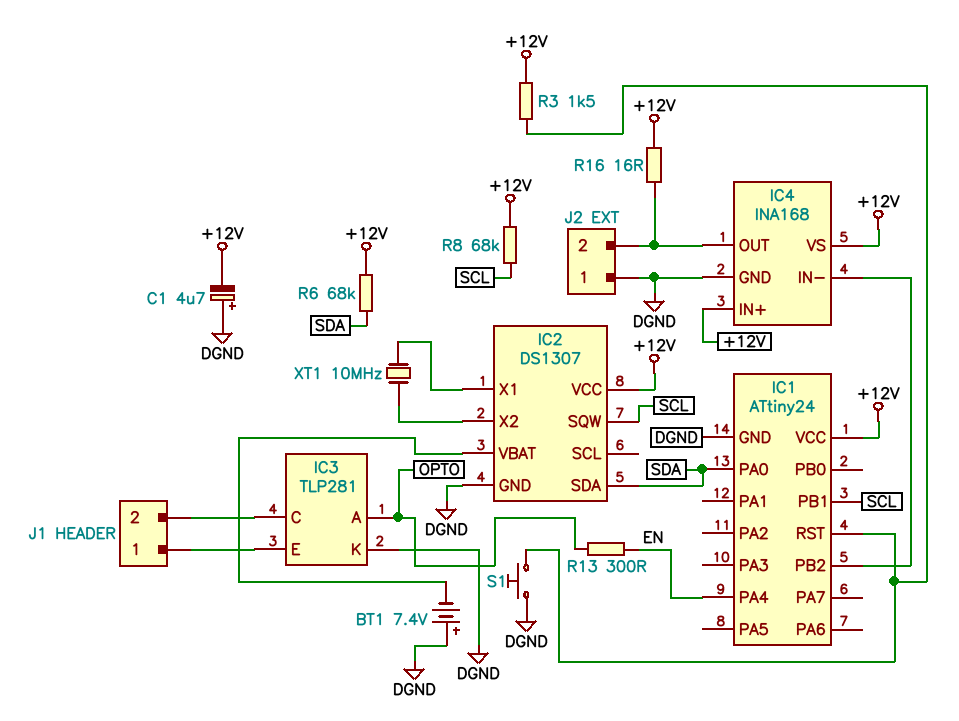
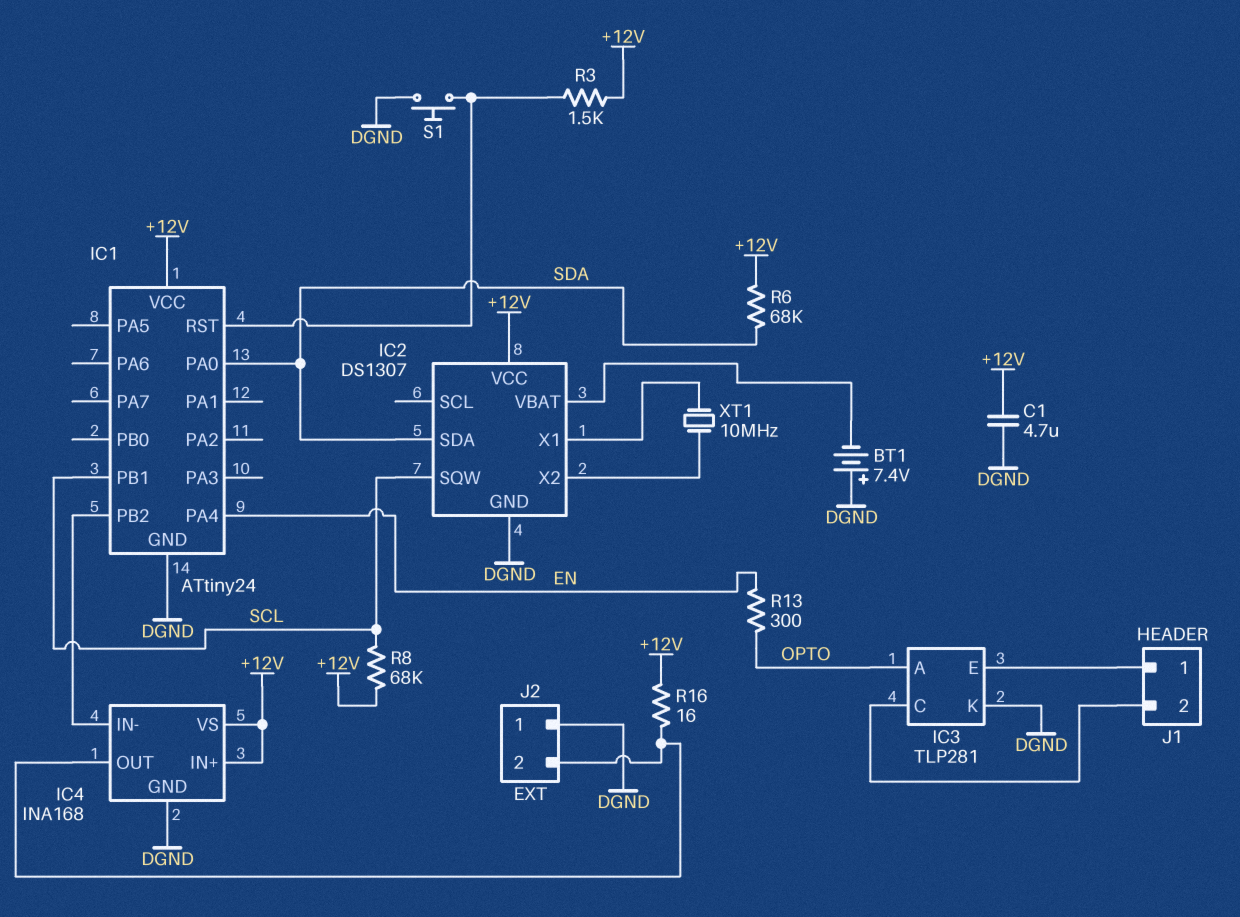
C1: 4.7uF (plus DGND, minus +12V) -> 4.7uF (+12V, DGND)

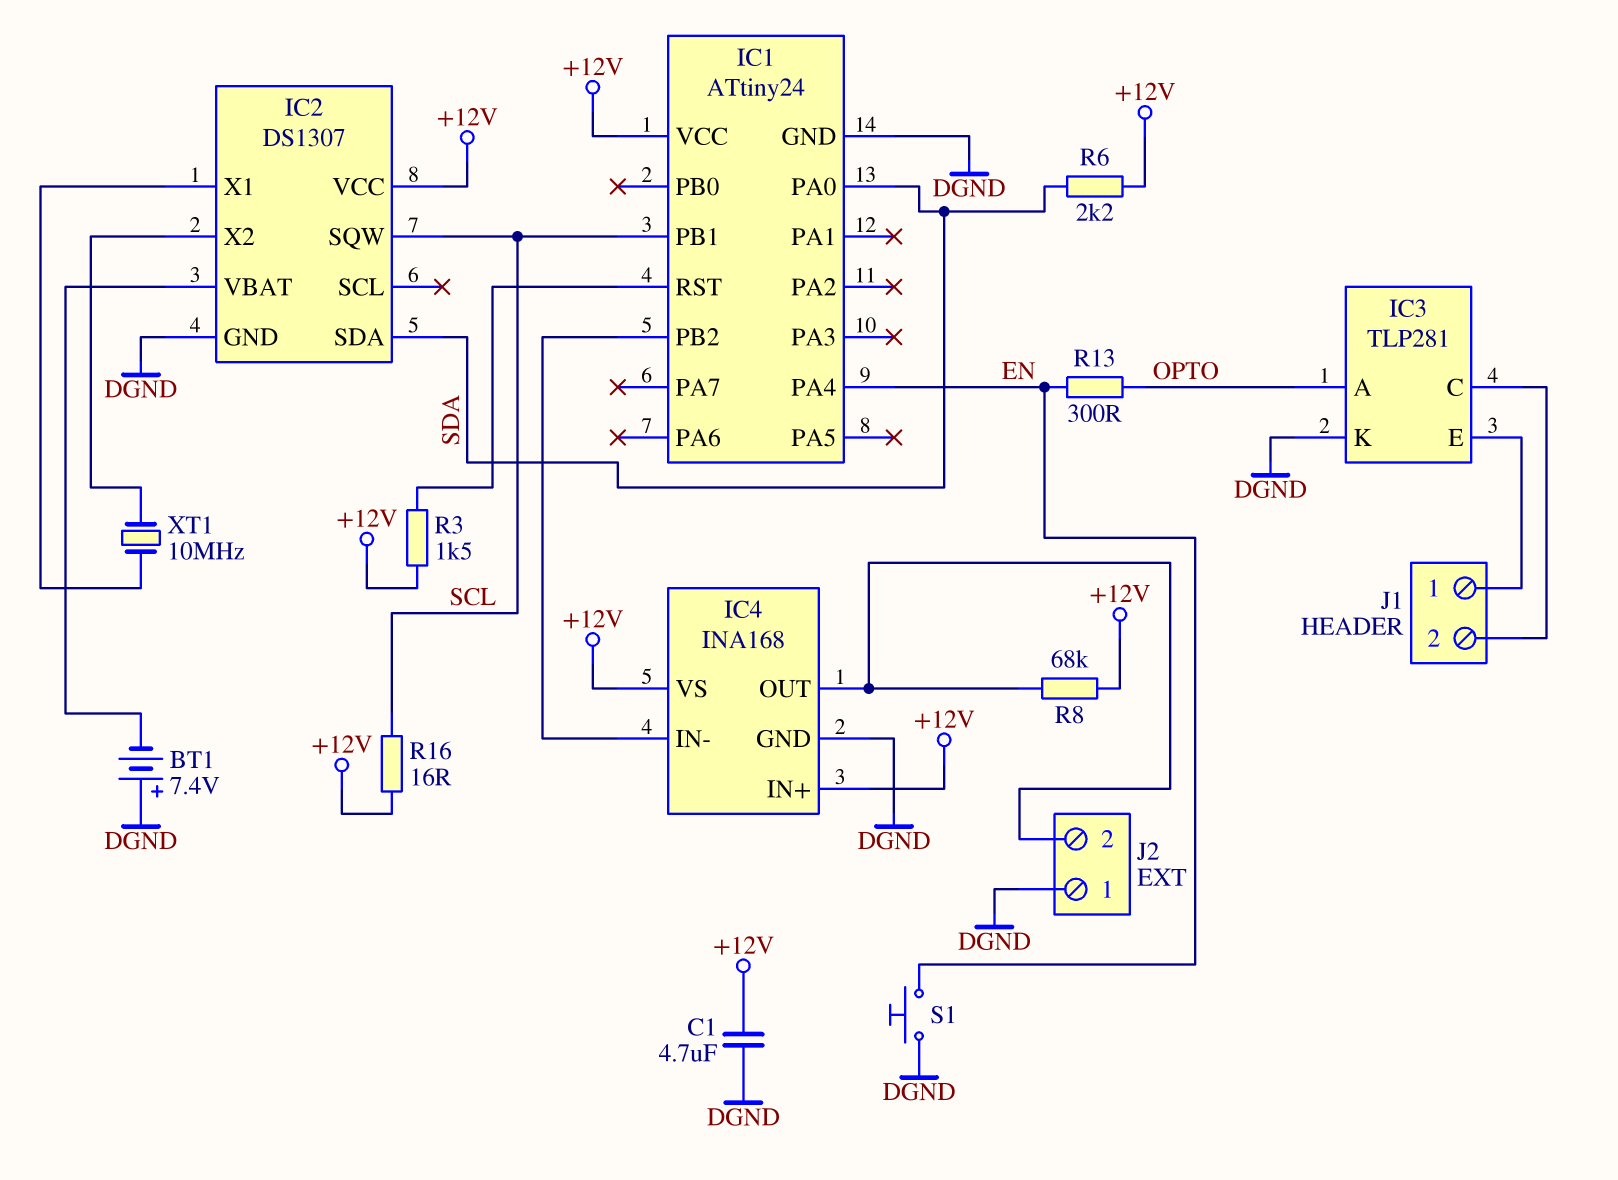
R6: 68k (+12V, SDA) -> 2.2k (+12V, SDA)
R8: 68k (+12V, SCL) -> 68k (+12V, IC4/OUT)
R16: 16 (+12V, IC4/OUT) -> 16 (+12V, SCL)
S1: button (DGND, IC1/RST) -> button (DGND, EN)

